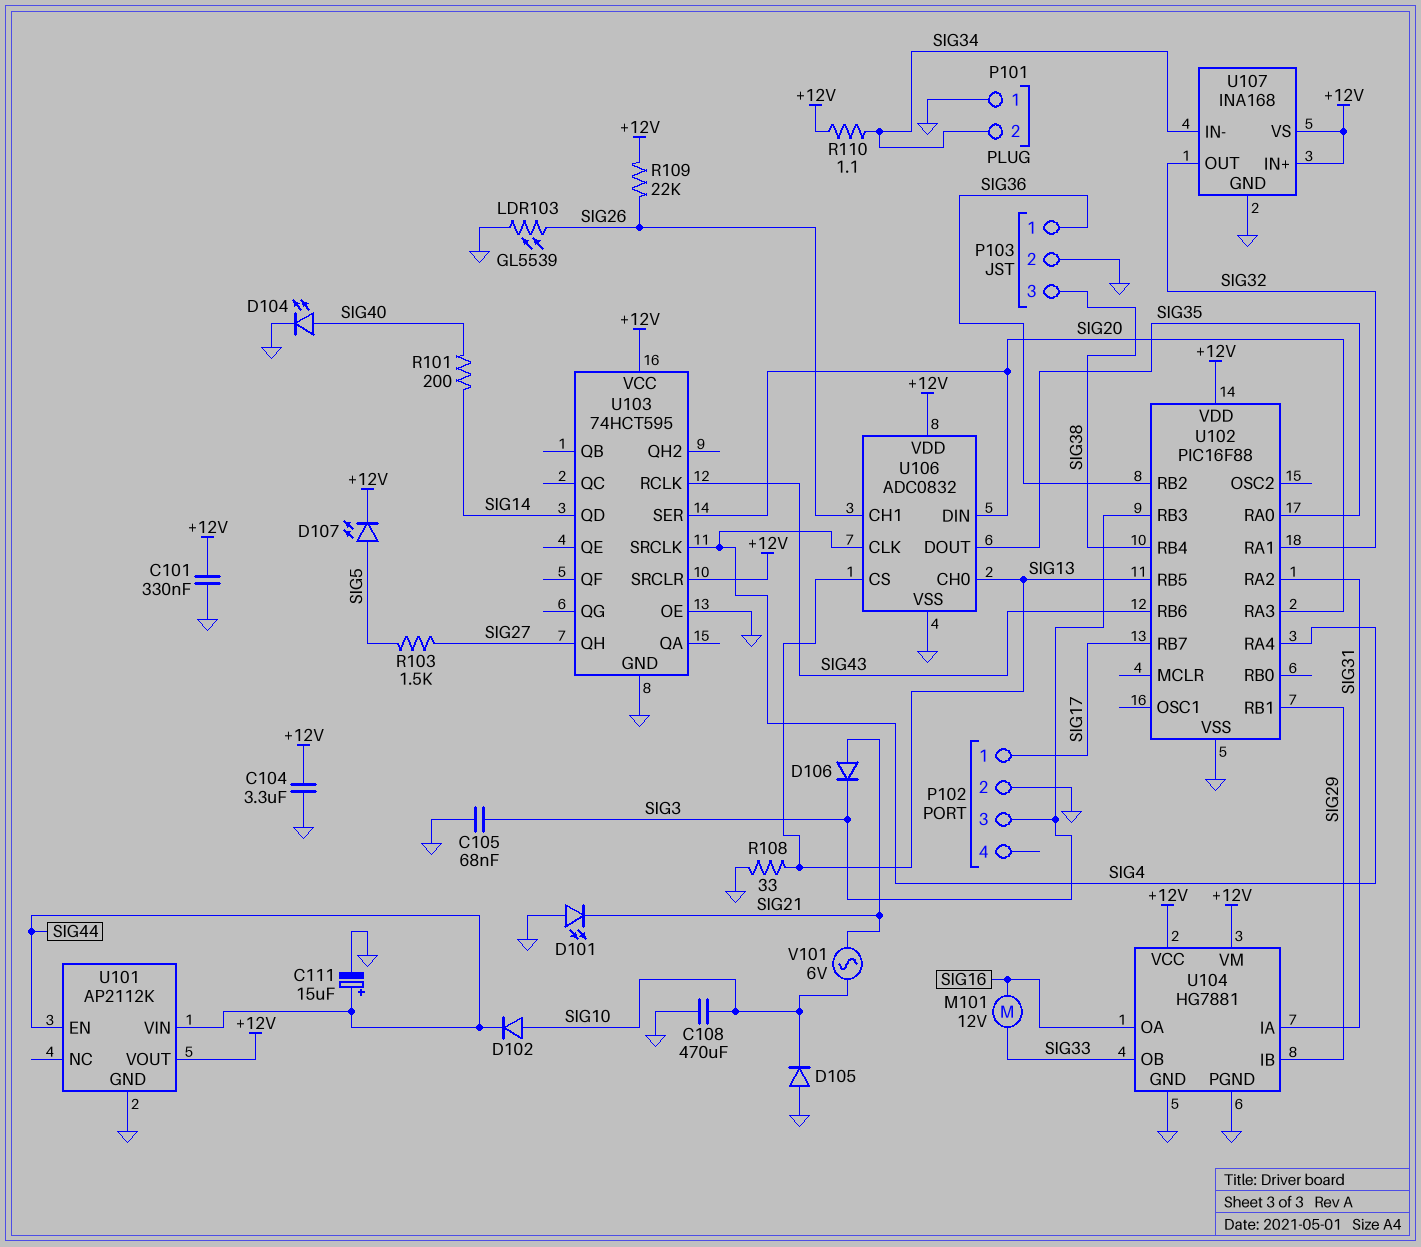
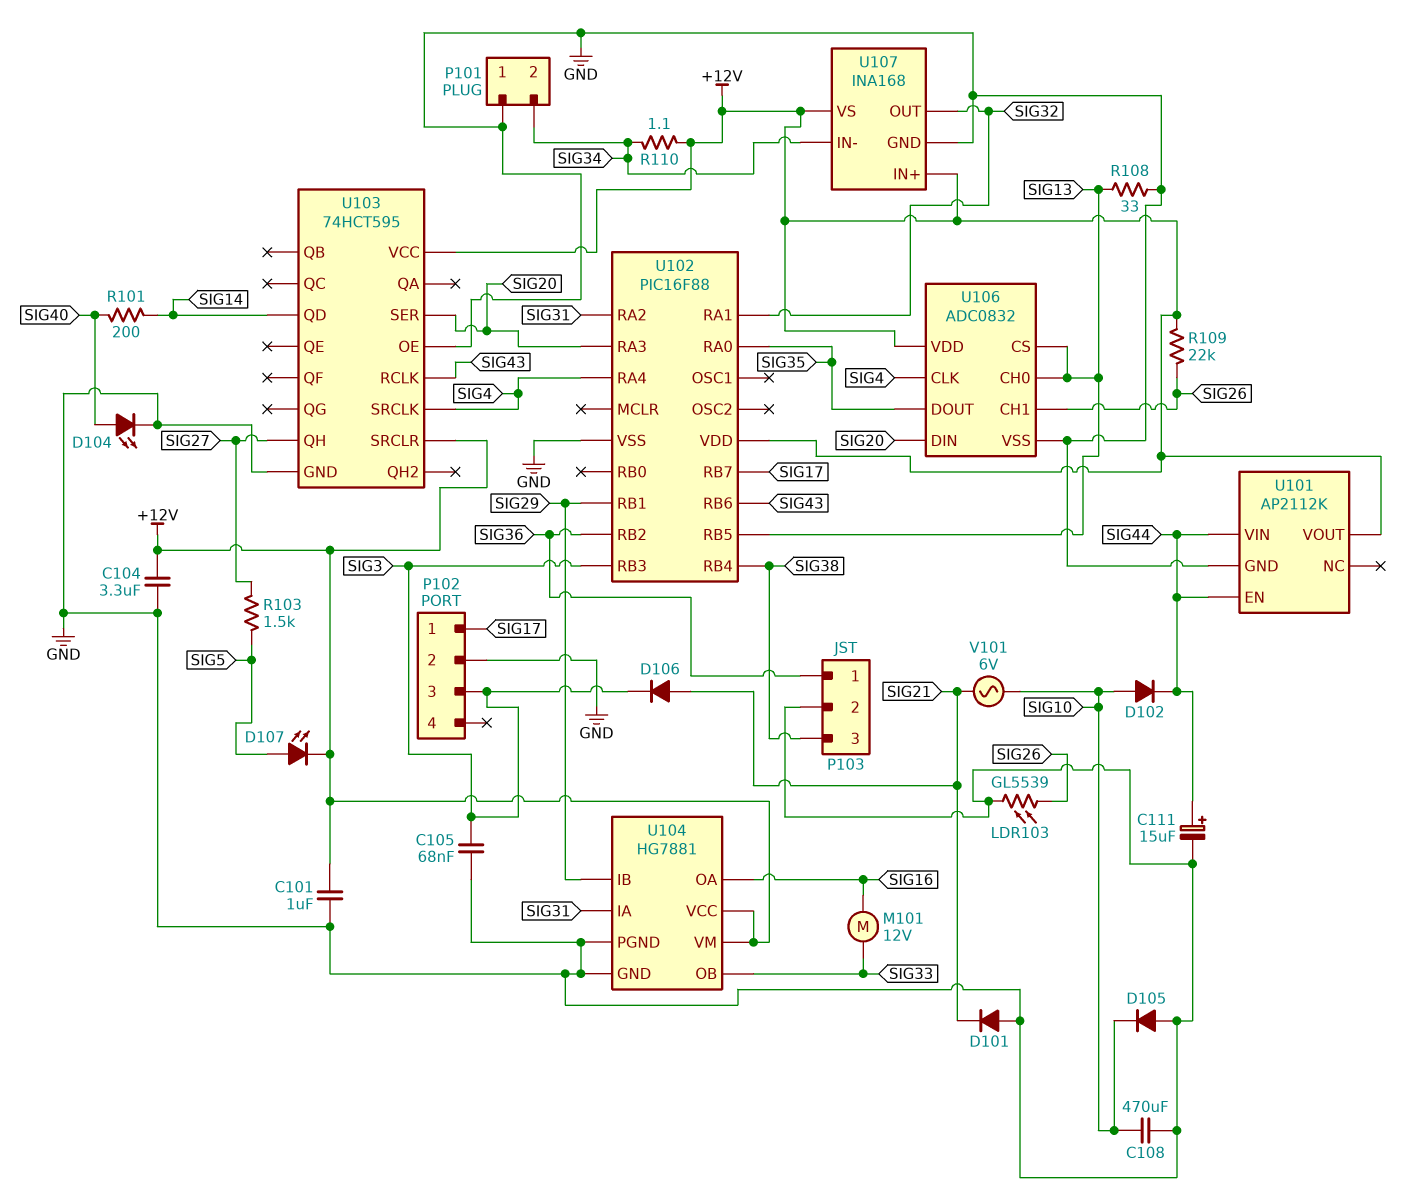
C101: 330nF (+12V, GND) -> 1uF (+12V, GND)
D101: LED (A GND, K SIG21) -> diode (A GND, K SIG21)

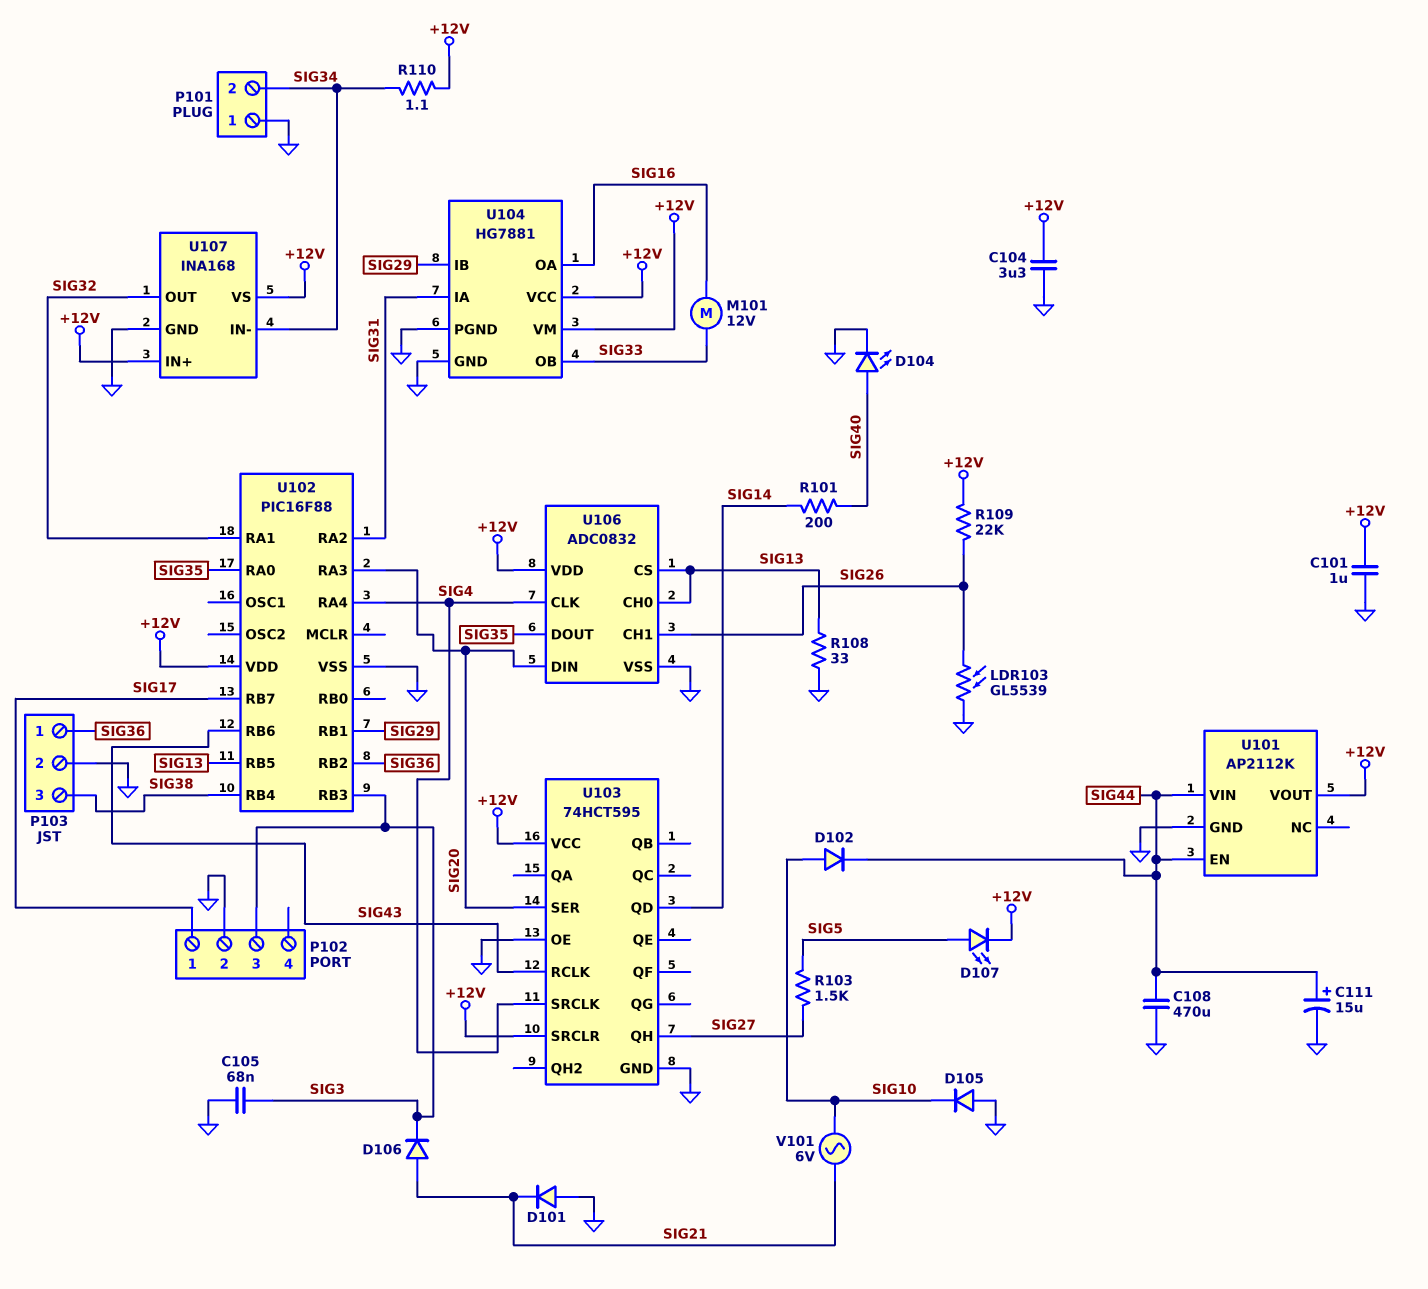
C108: 470uF (GND, SIG10) -> 470uF (GND, SIG44)

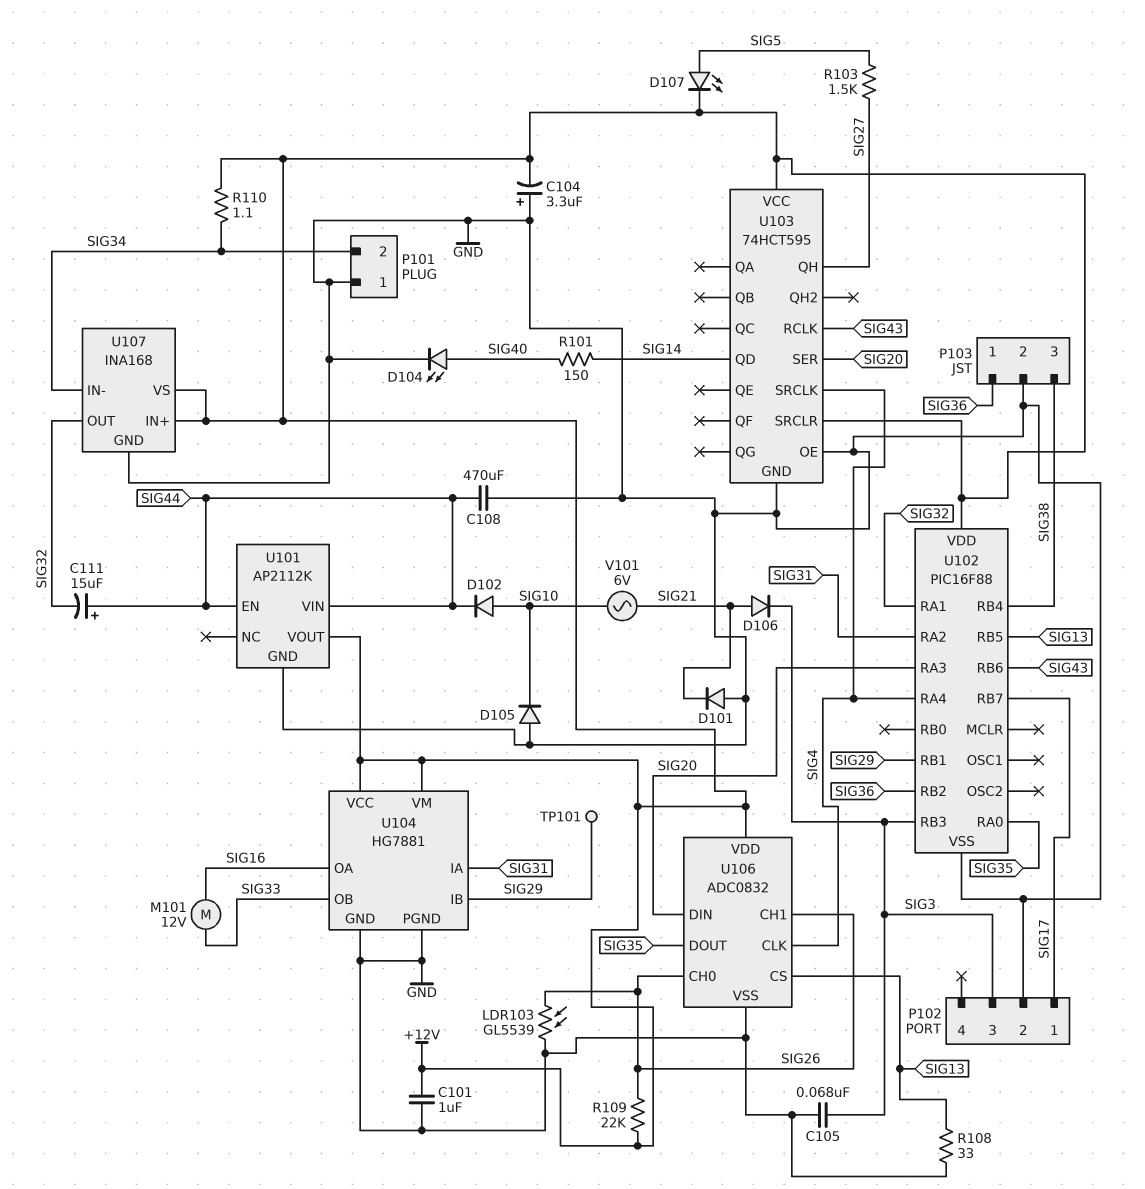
C104: 3.3uF (+12V, GND) -> 3.3uF (plus GND, minus +12V)
C111: 15uF (plus SIG44, minus GND) -> 15uF (plus SIG44, minus SIG32)
R101: 200 (SIG14, SIG40) -> 150 (SIG14, SIG40)
TP101: none -> test point (SIG29)
U106 pin CH0: SIG13 -> SIG26

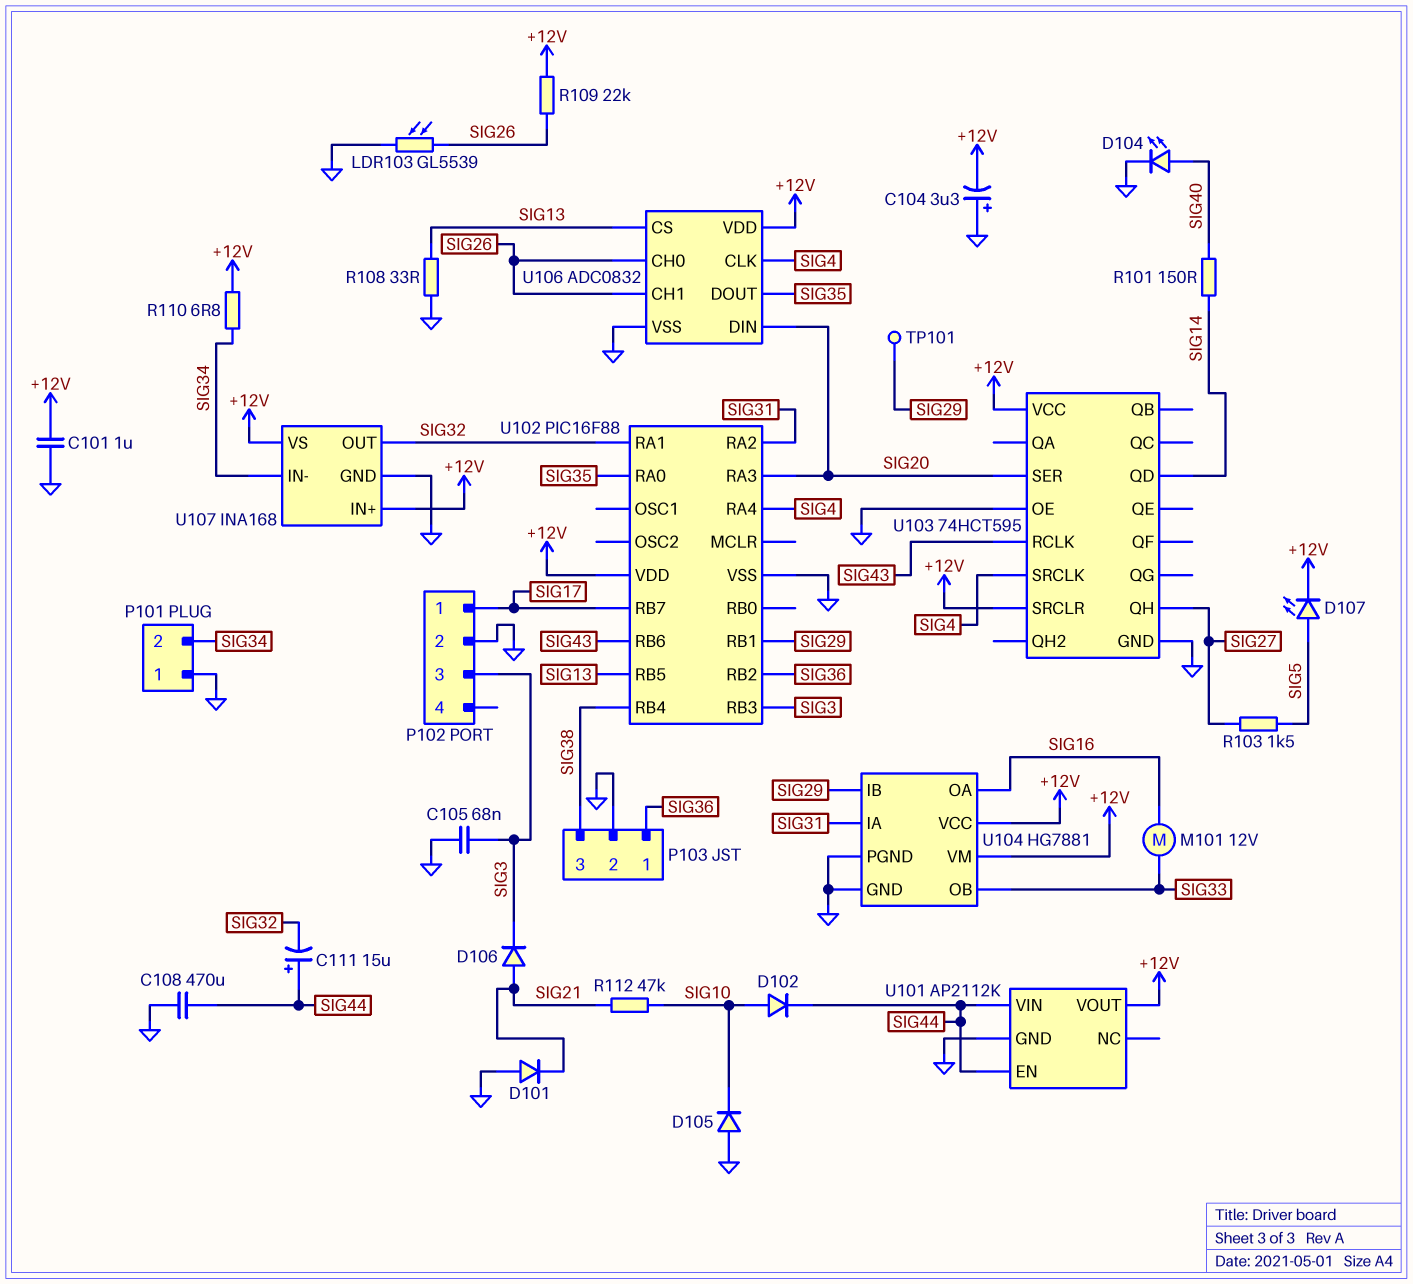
R110: 1.1 (+12V, SIG34) -> 6.8 (+12V, SIG34)
R112: none -> 47k (SIG10, SIG21)
V101: AC 6V (SIG10, SIG21) -> none

